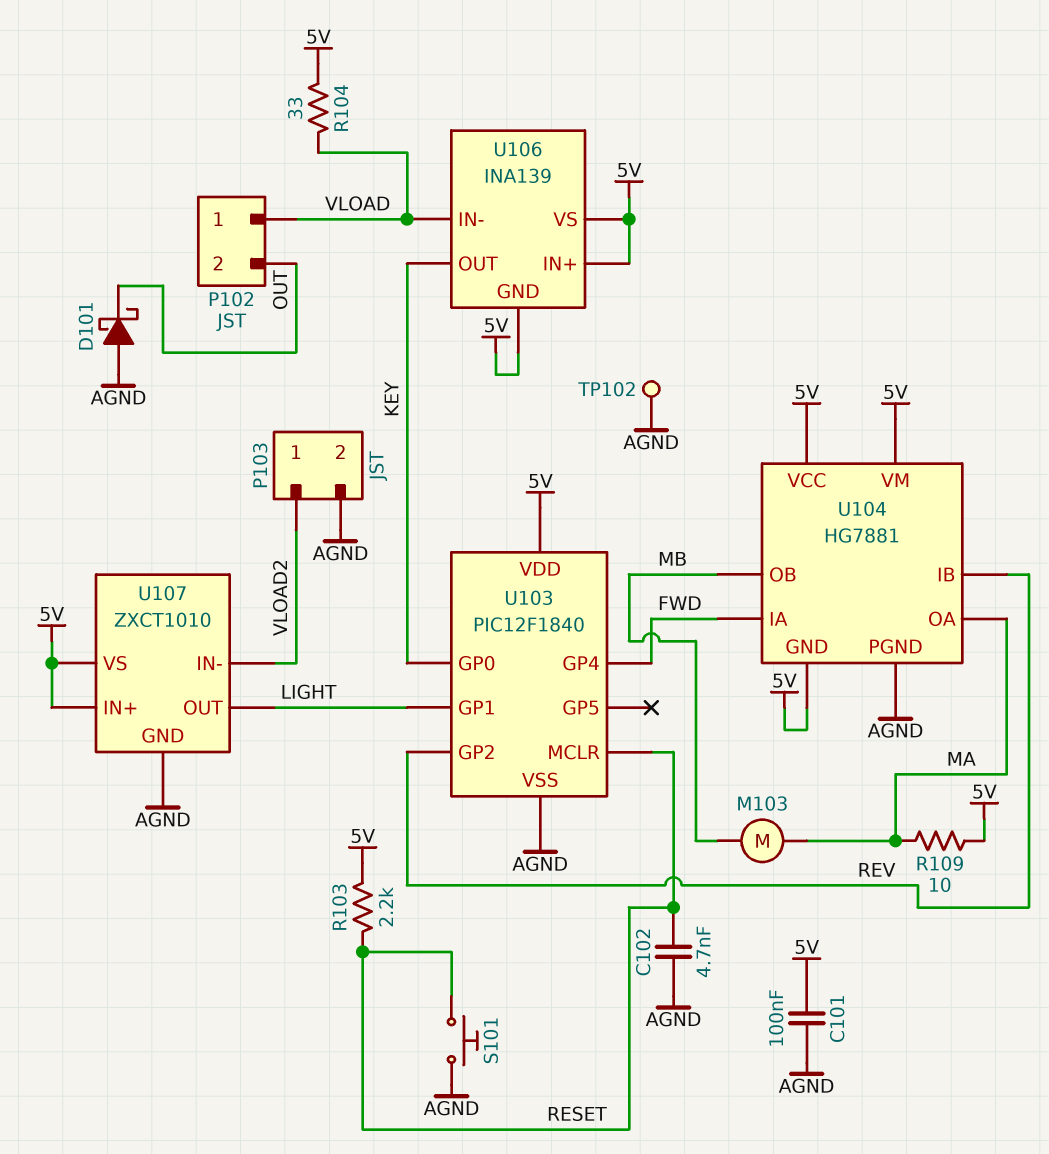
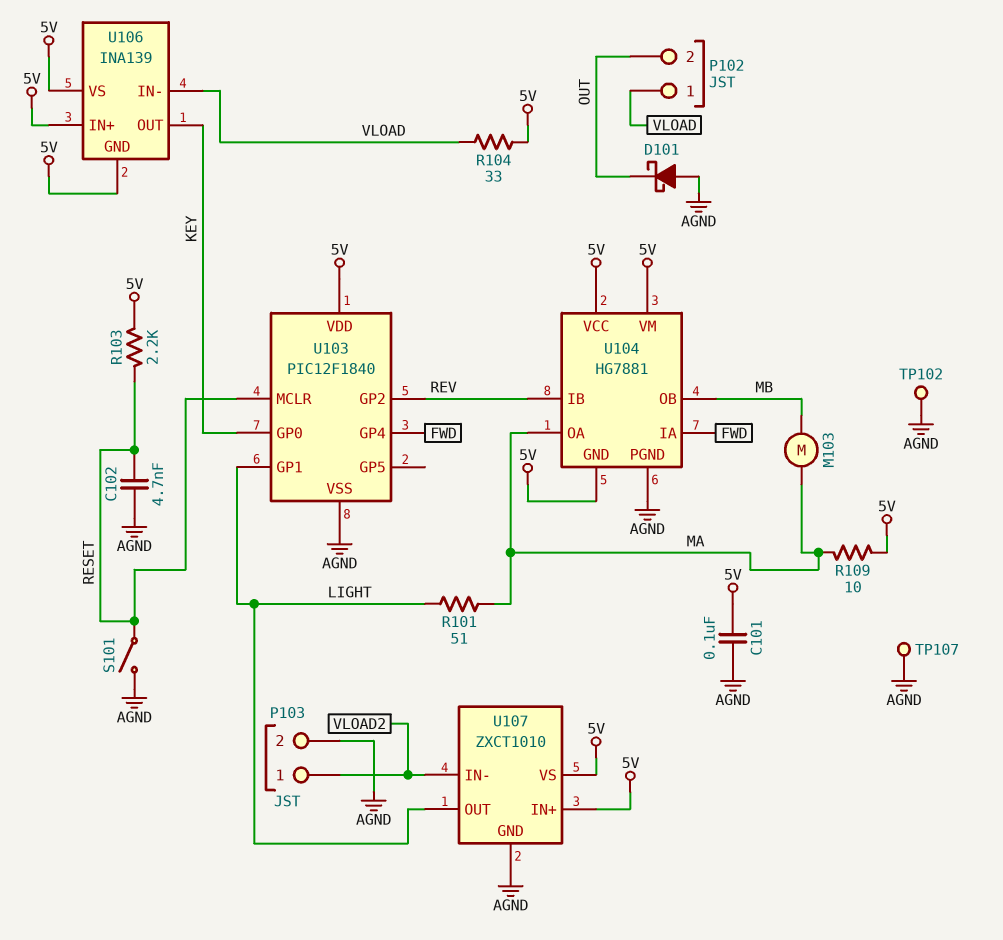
R101: none -> 51 (LIGHT, MA)
S101: button (AGND, RESET) -> switch (AGND, RESET)
TP107: none -> test point (AGND)

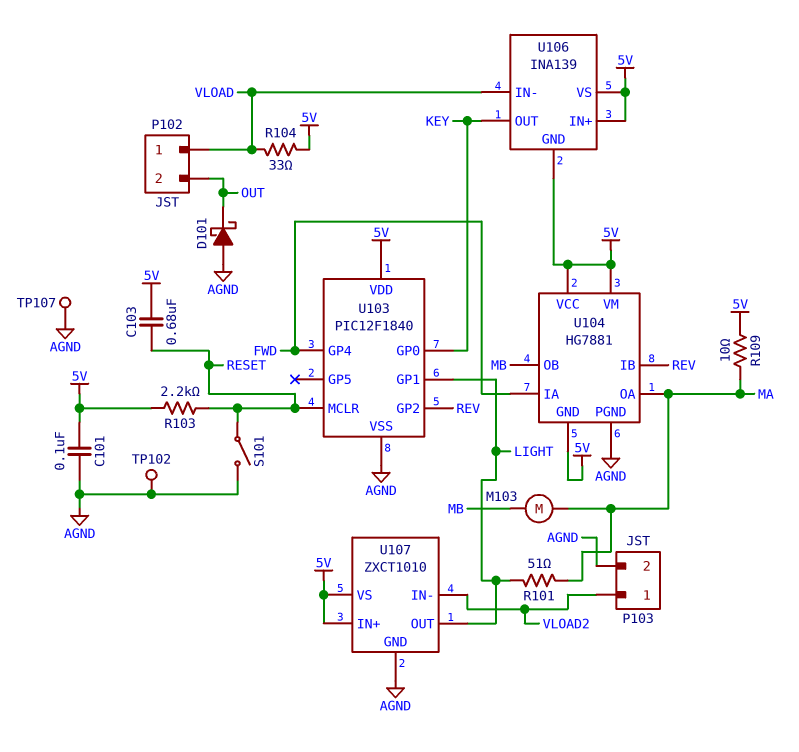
C102: 4.7nF (AGND, RESET) -> none
C103: none -> 680nF (5V, RESET)

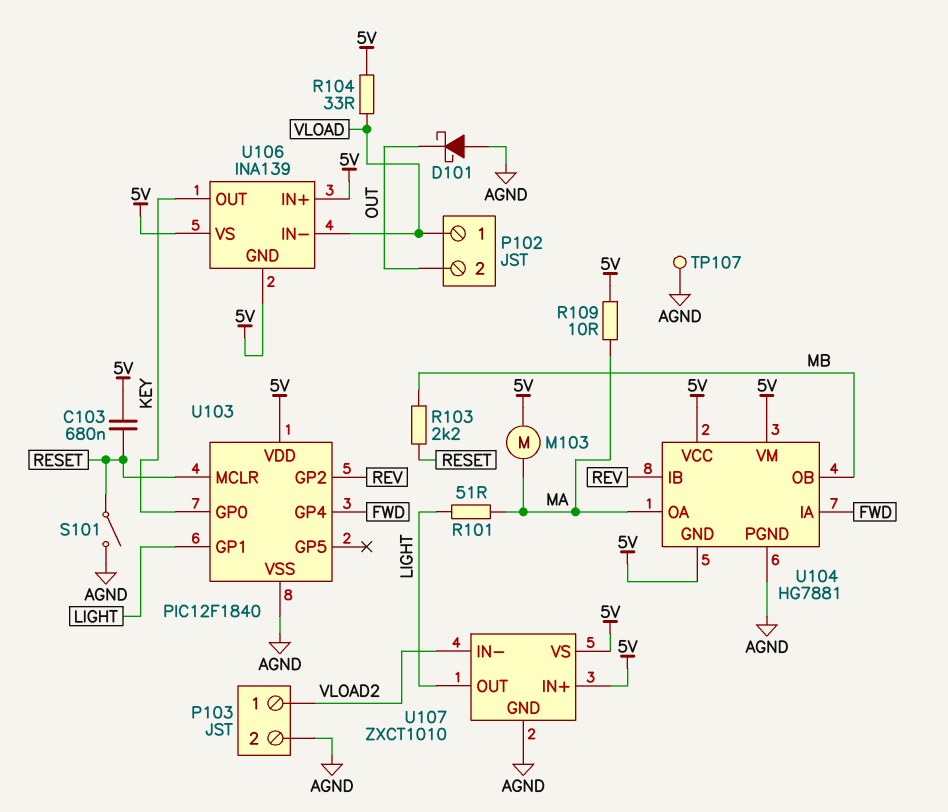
C101: 100nF (5V, AGND) -> none
M103: motor (MA, MB) -> motor (5V, MA)
R103: 2.2k (5V, RESET) -> 2.2k (MB, RESET)
TP102: test point (AGND) -> none

